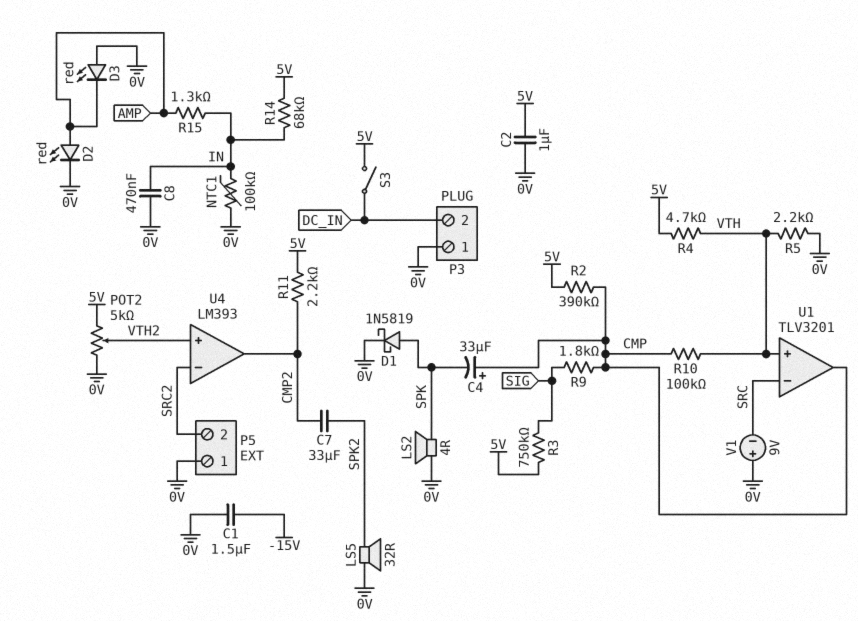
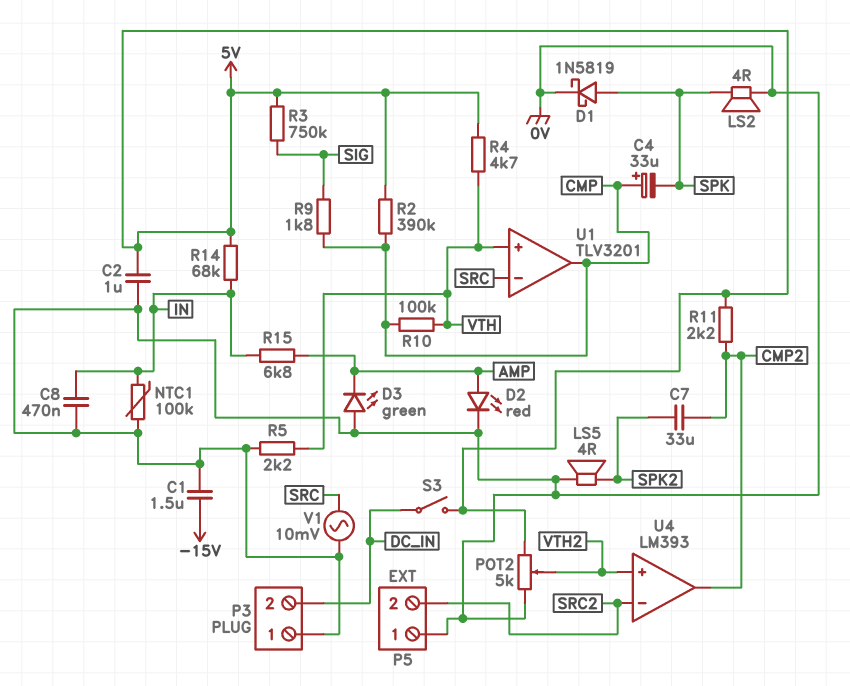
D3: LED red (A 0V, K AMP) -> LED green (A 0V, K AMP)
LS5: speaker 32R (0V, SPK2) -> speaker 4R (0V, SPK2)
R15: 1.3k (AMP, IN) -> 6.8k (AMP, IN)
V1: 9V (plus 0V, minus SRC) -> AC 10mV (0V, SRC)

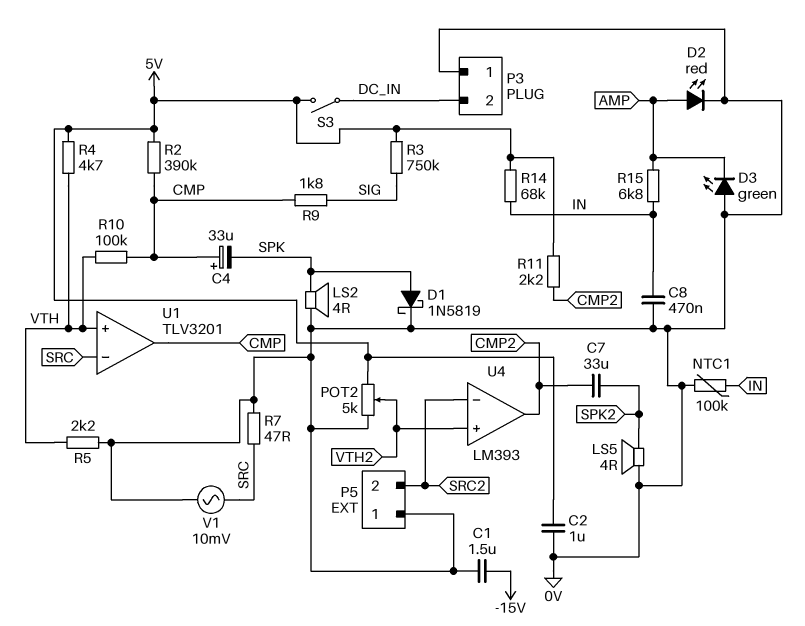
R7: none -> 47 (0V, SRC)

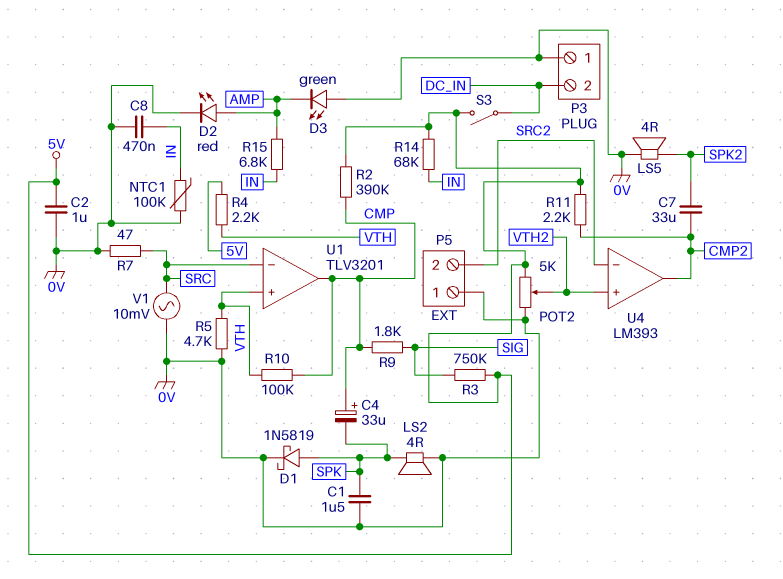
C1: 1.5uF (-15V, 0V) -> 1.5uF (0V, SPK)
R4: 4.7k (5V, VTH) -> 2.2k (5V, VTH)
R5: 2.2k (0V, VTH) -> 4.7k (0V, VTH)

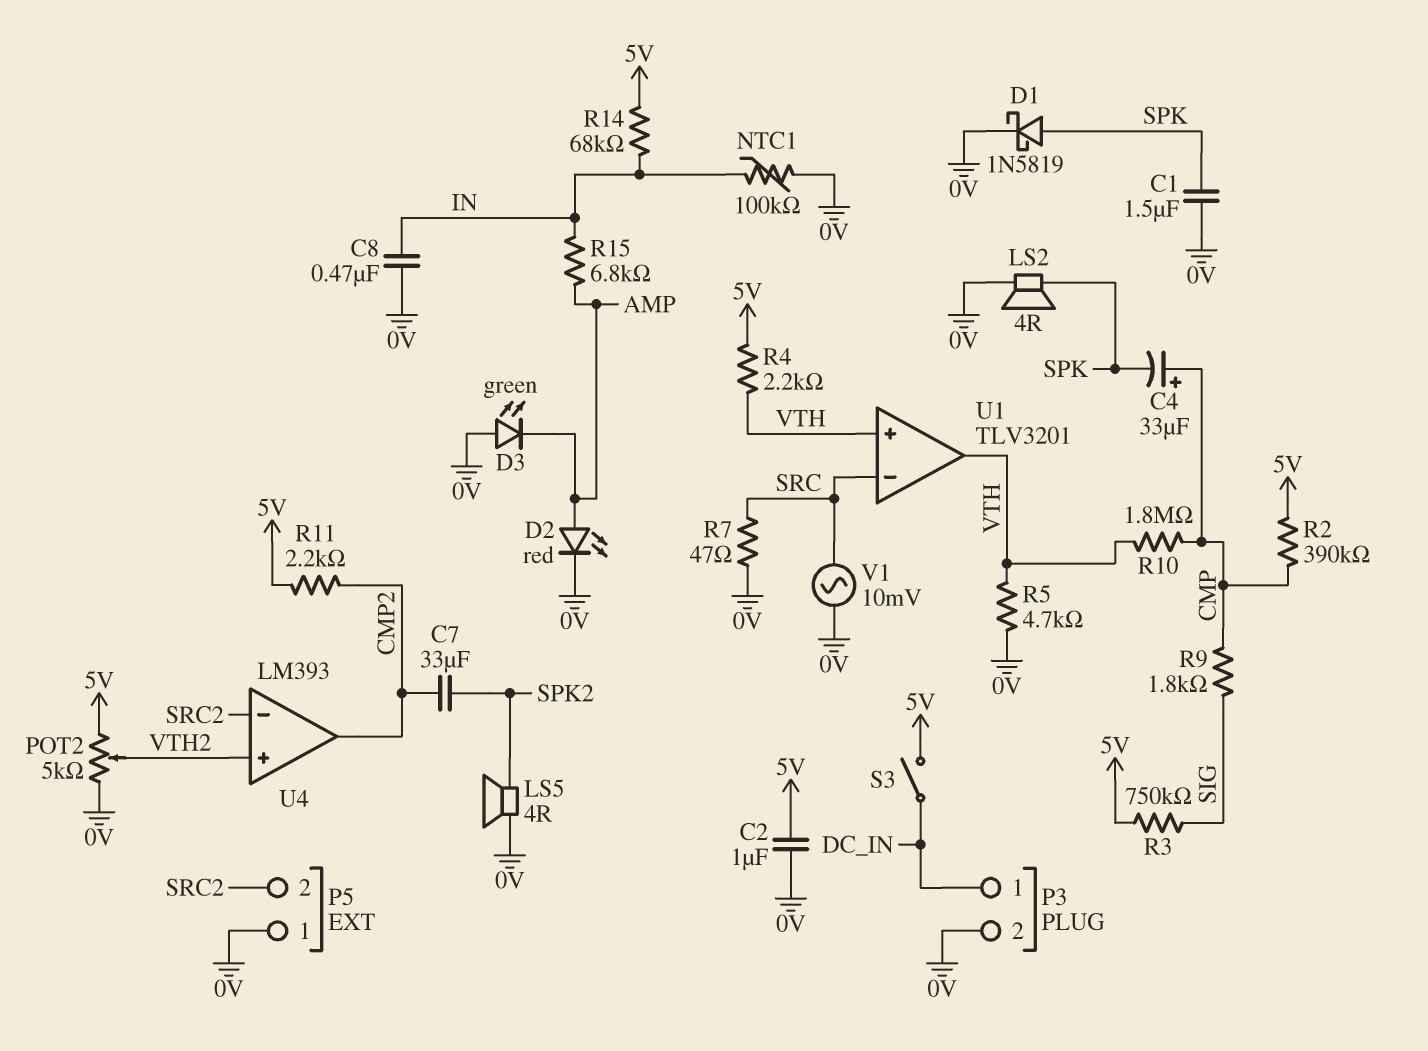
P3 pin 1: 0V -> DC_IN
P3 pin 2: DC_IN -> 0V
R10: 100k (CMP, VTH) -> 1.8M (CMP, VTH)
U1 pin out: CMP -> VTH

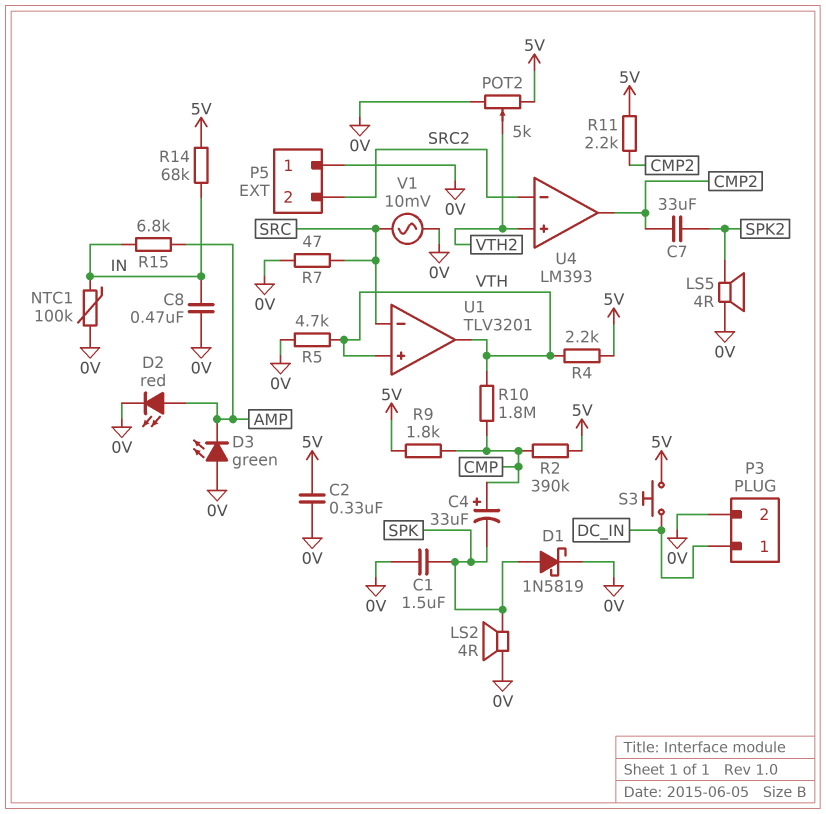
C2: 1uF (0V, 5V) -> 330nF (0V, 5V)
R3: 750k (5V, SIG) -> none
R9: 1.8k (CMP, SIG) -> 1.8k (5V, CMP)
S3: switch (5V, DC_IN) -> button (5V, DC_IN)

